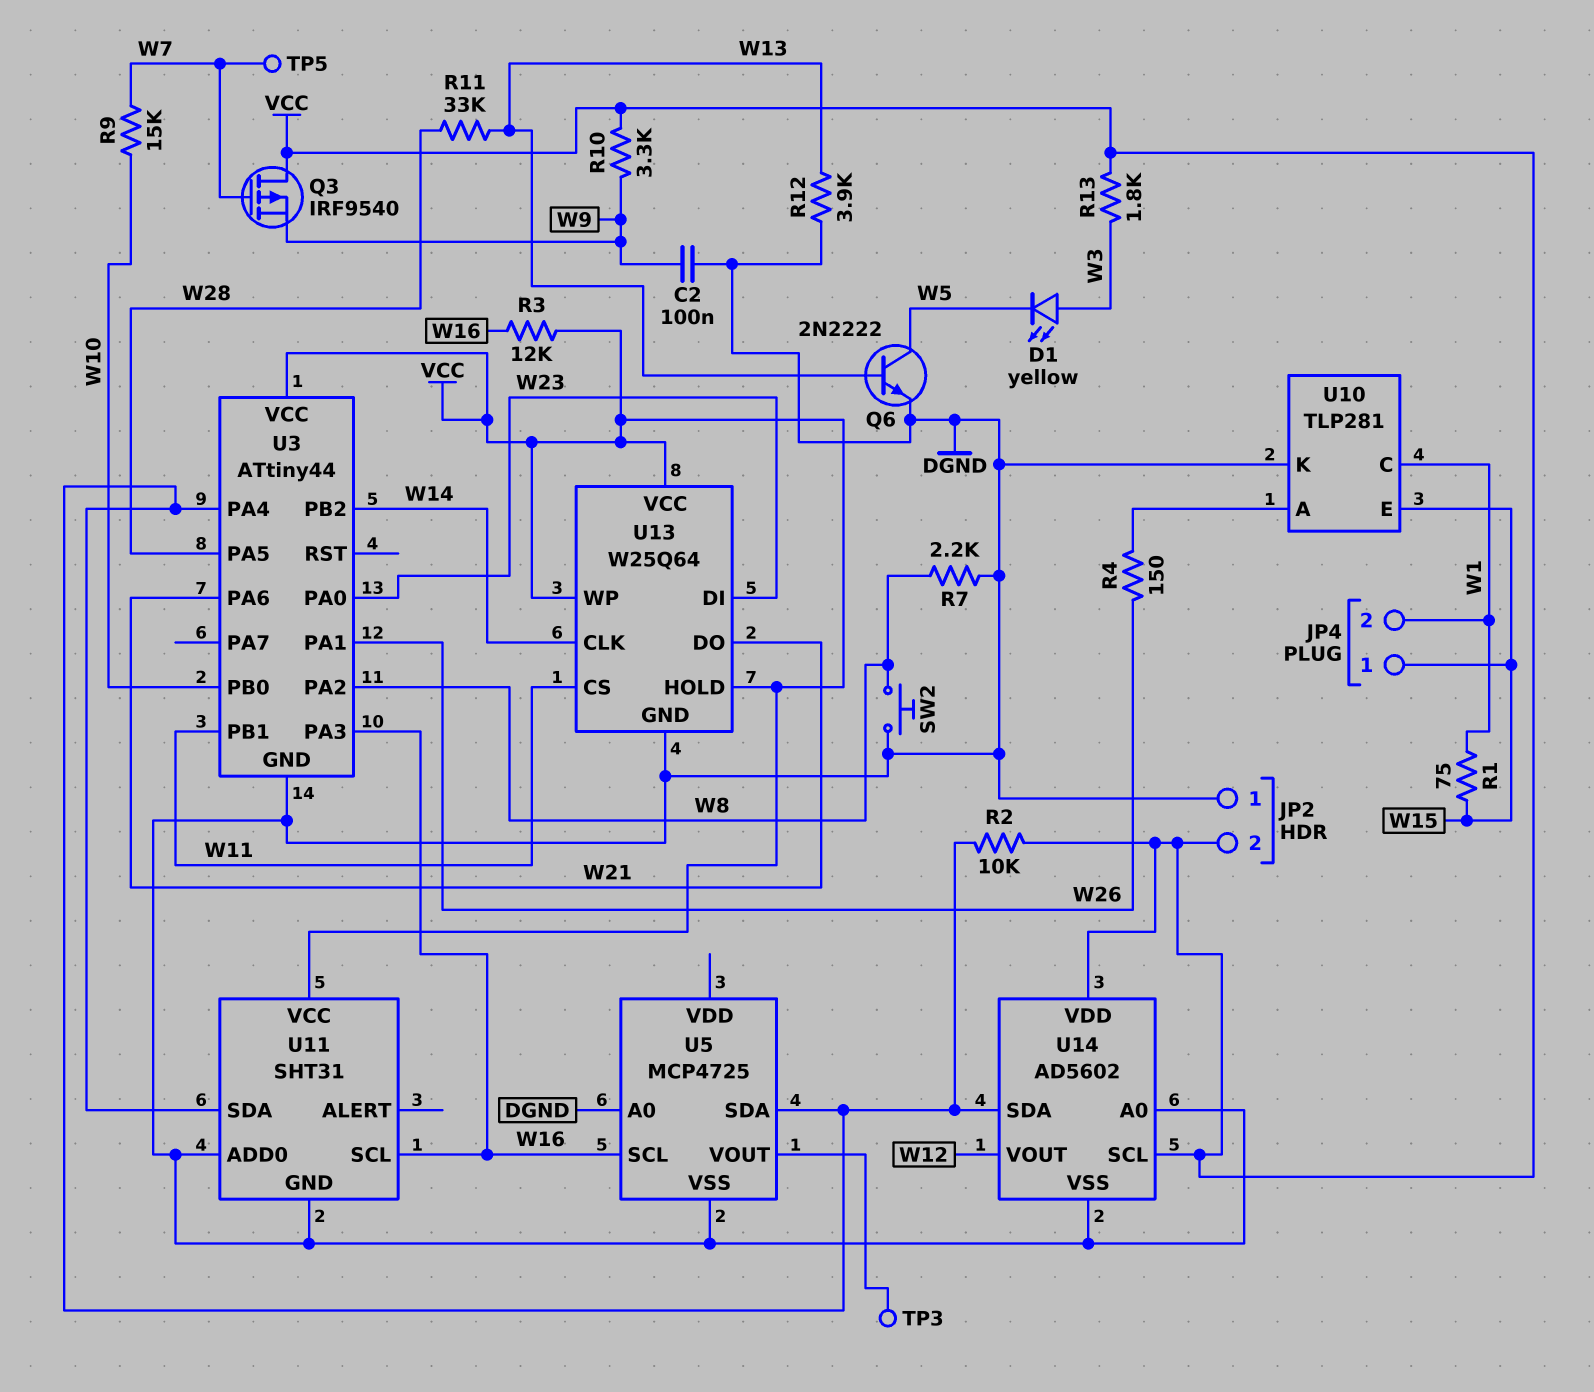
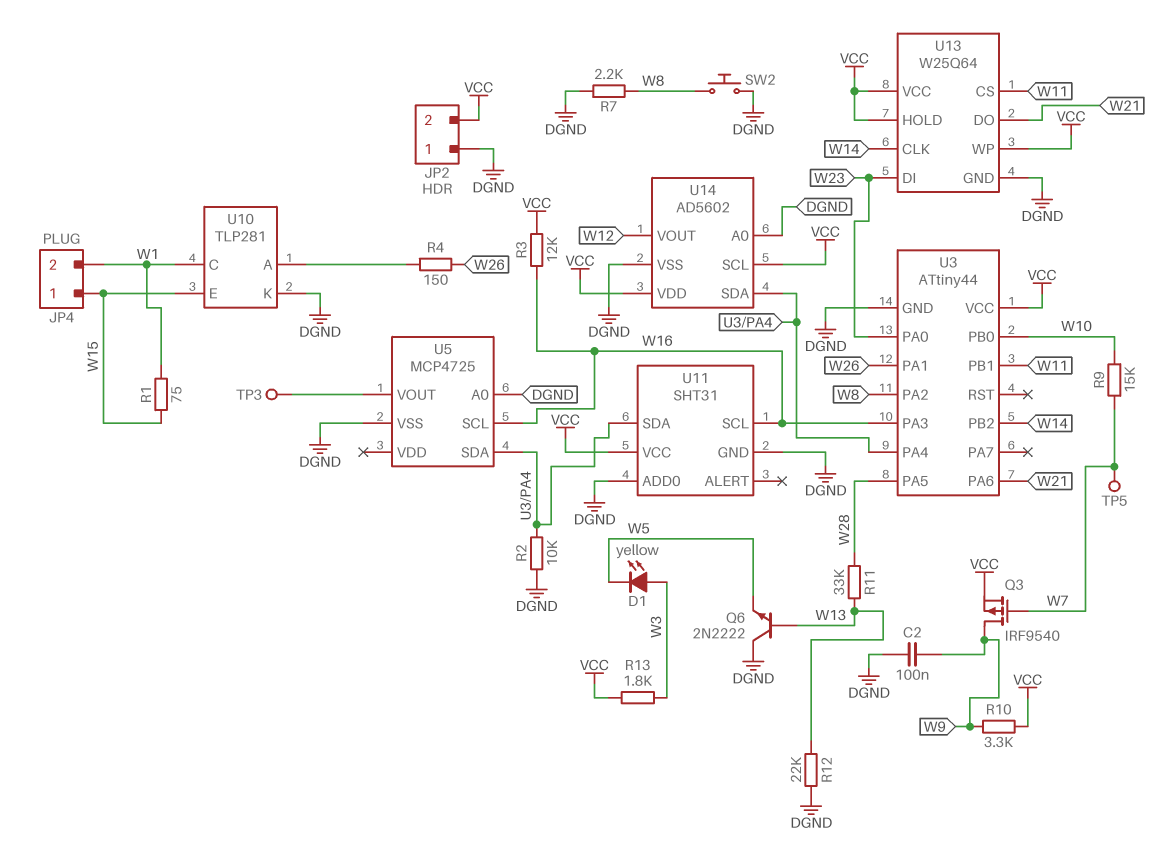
Q3: PMOS IRF9540 (G W7, D VCC, S W9) -> PMOS IRF9540 (G W7, D W9, S VCC)
Q6: NPN 2N2222 (B W13, C W5, E DGND) -> NPN 2N2222 (B W13, C DGND, E W5)
R2: 10k (U3/PA4, VCC) -> 10k (DGND, U3/PA4)
R12: 3.9k (DGND, W13) -> 22k (DGND, W13)

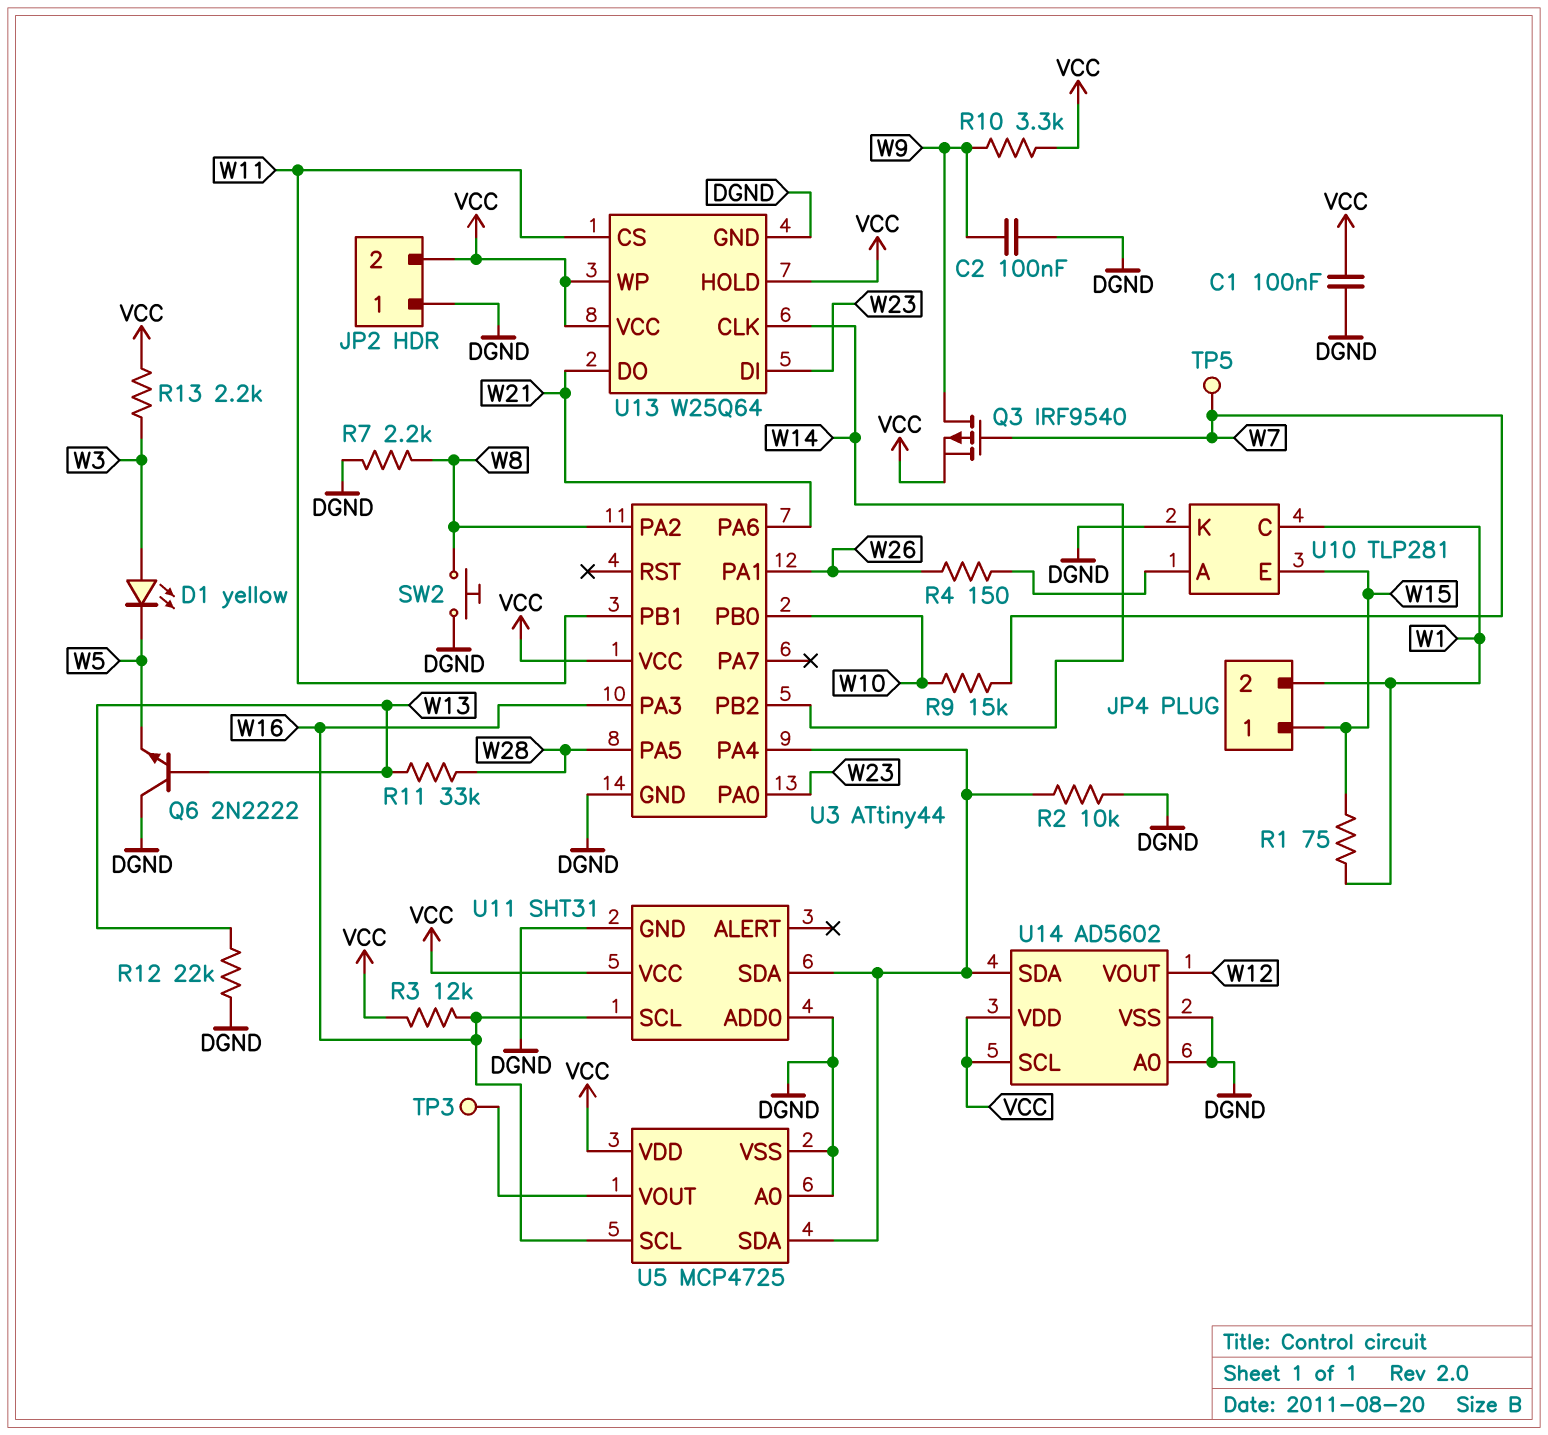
C1: none -> 100nF (DGND, VCC)
R13: 1.8k (VCC, W3) -> 2.2k (VCC, W3)
U5 pin VDD: none -> VCC

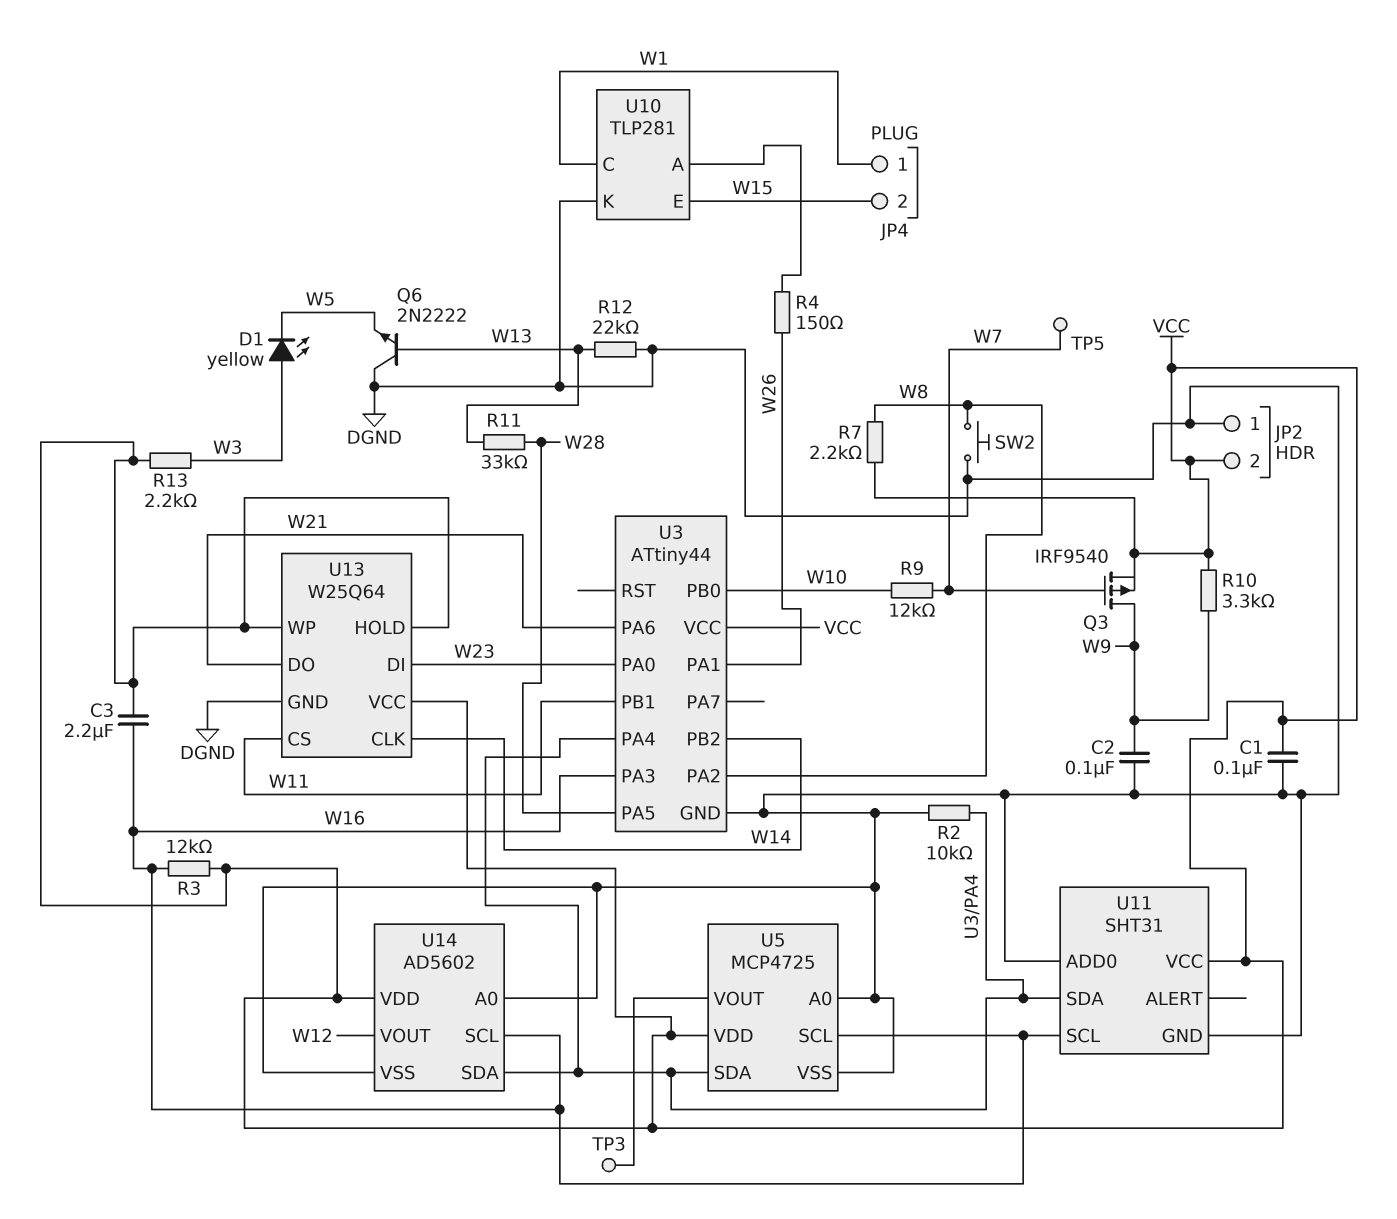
C3: none -> 2.2uF (VCC, W16)
JP4 pin 1: W15 -> W1
JP4 pin 2: W1 -> W15
R1: 75 (W1, W15) -> none
R7: 2.2k (DGND, W8) -> 2.2k (VCC, W8)
R9: 15k (W7, W10) -> 12k (W7, W10)
U14 pin SCL: VCC -> W16

